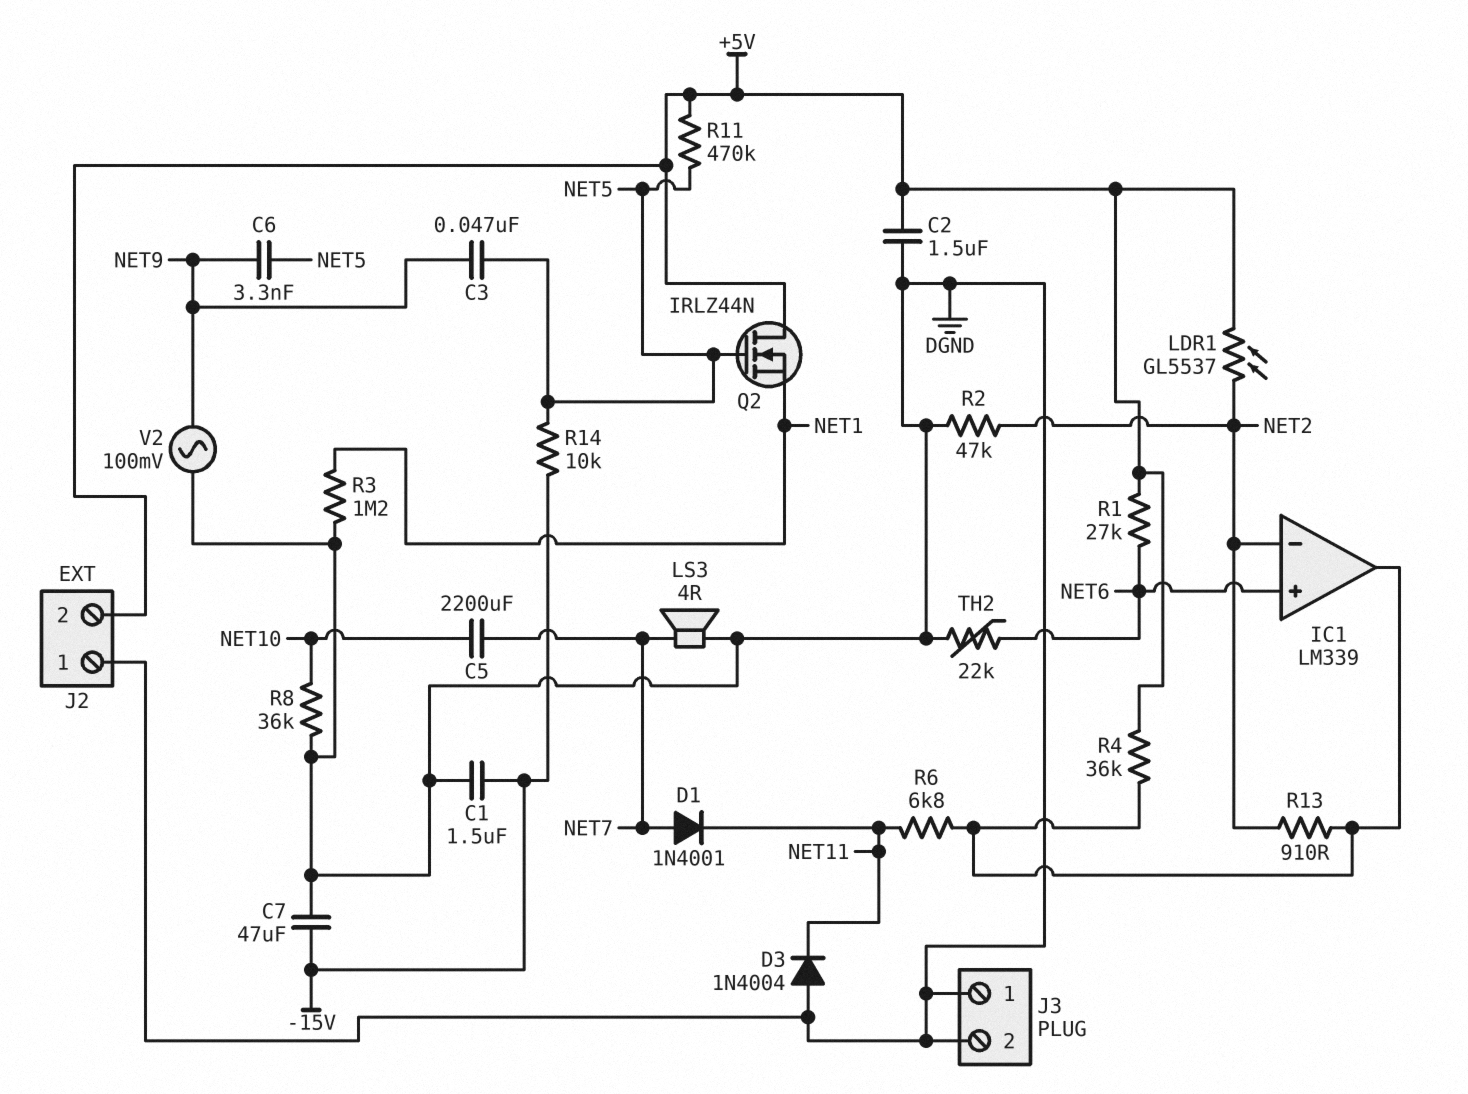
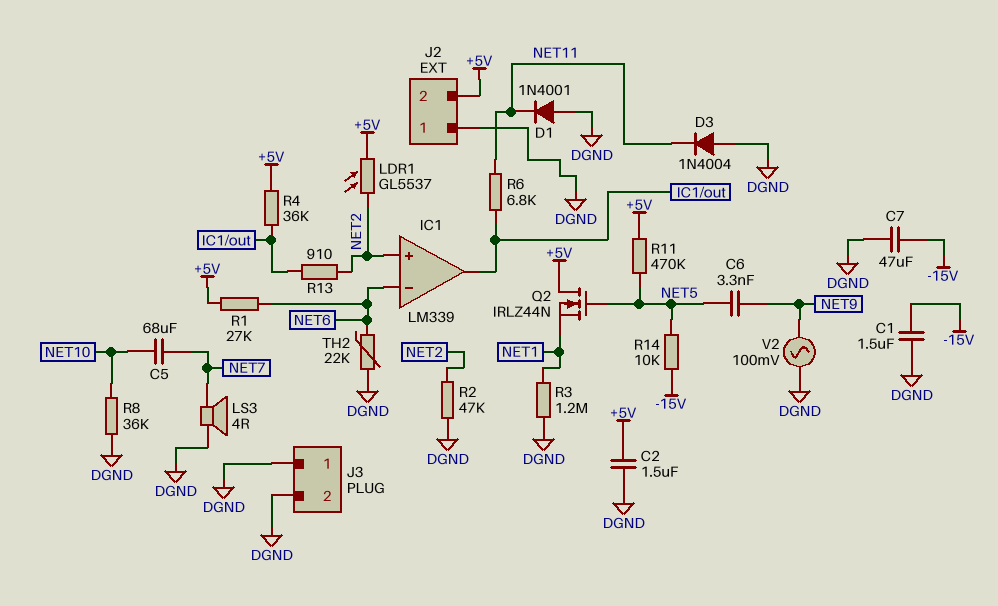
C3: 47nF (NET5, NET9) -> none
C5: 2200uF (NET7, NET10) -> 68uF (NET7, NET10)
D1: diode 1N4001 (A NET7, K NET11) -> diode 1N4001 (A DGND, K NET11)
IC1 pin in+: NET6 -> NET2
IC1 pin in-: NET2 -> NET6

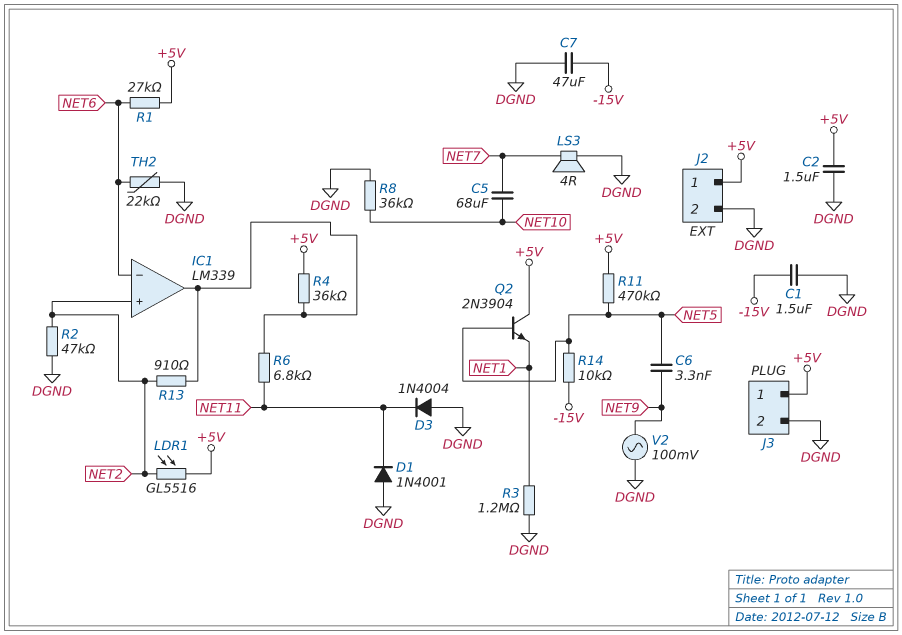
J2 pin 1: DGND -> +5V
J2 pin 2: +5V -> DGND
J3 pin 1: DGND -> +5V
LDR1: GL5537 (+5V, NET2) -> GL5516 (+5V, NET2)
Q2: NMOS IRLZ44N (G NET5, D +5V, S NET1) -> NPN 2N3904 (B NET5, C +5V, E NET1)

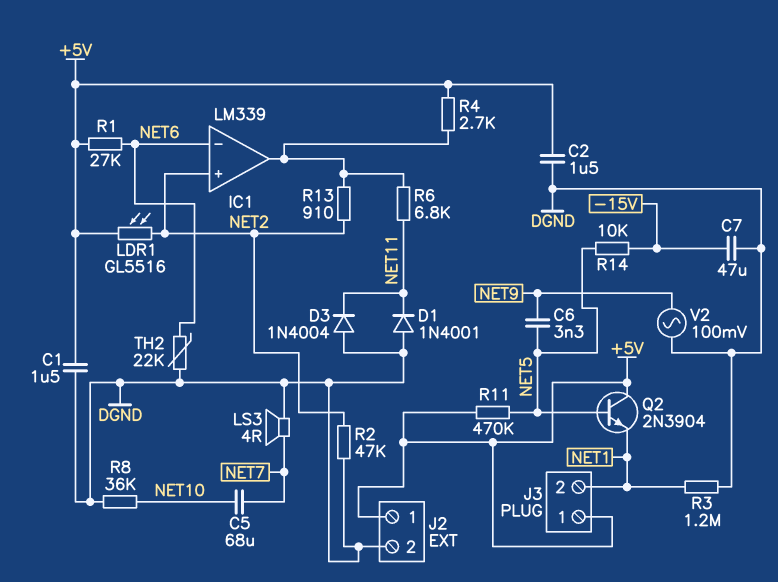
C1: 1.5uF (-15V, DGND) -> 1.5uF (+5V, DGND)
J3 pin 2: DGND -> NET1
R4: 36k (+5V, IC1/out) -> 2.7k (+5V, IC1/out)

